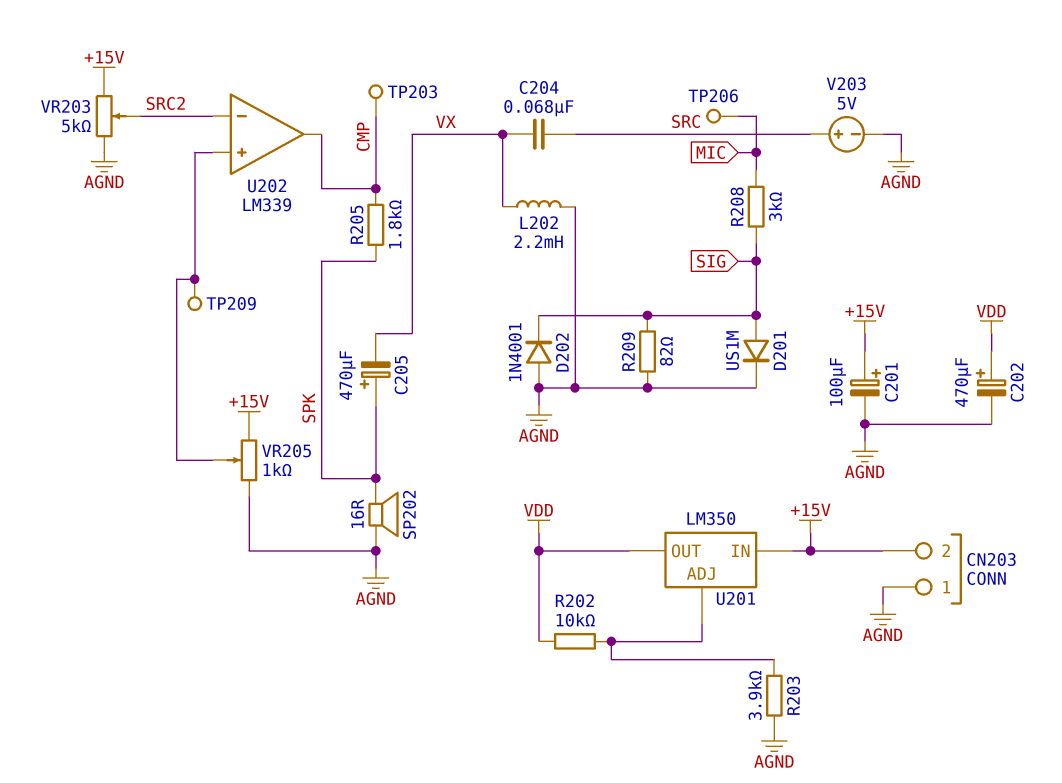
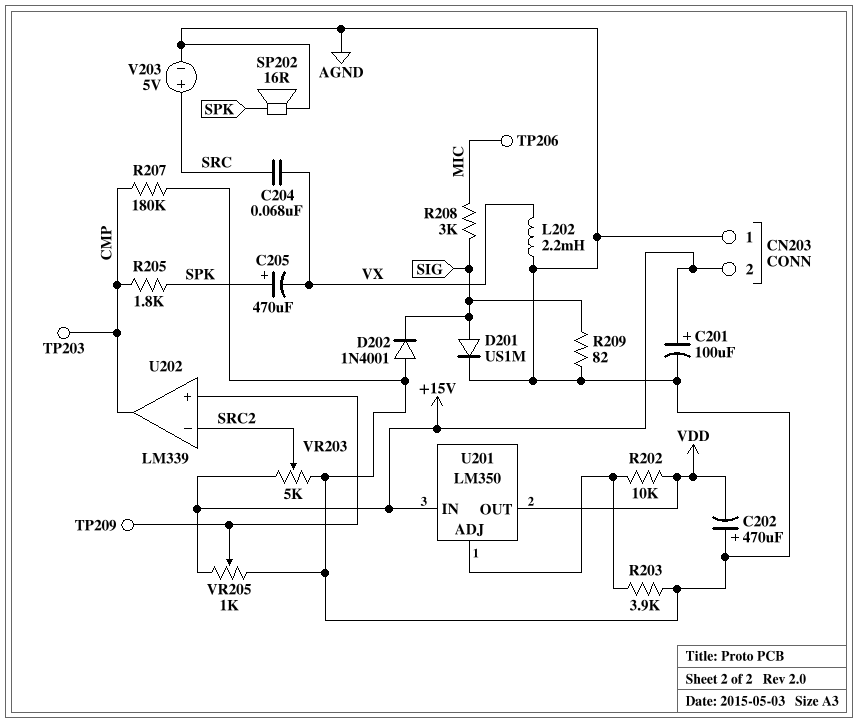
C202: 470uF (plus VDD, minus AGND) -> 470uF (plus AGND, minus VDD)
R207: none -> 180k (AGND, CMP)

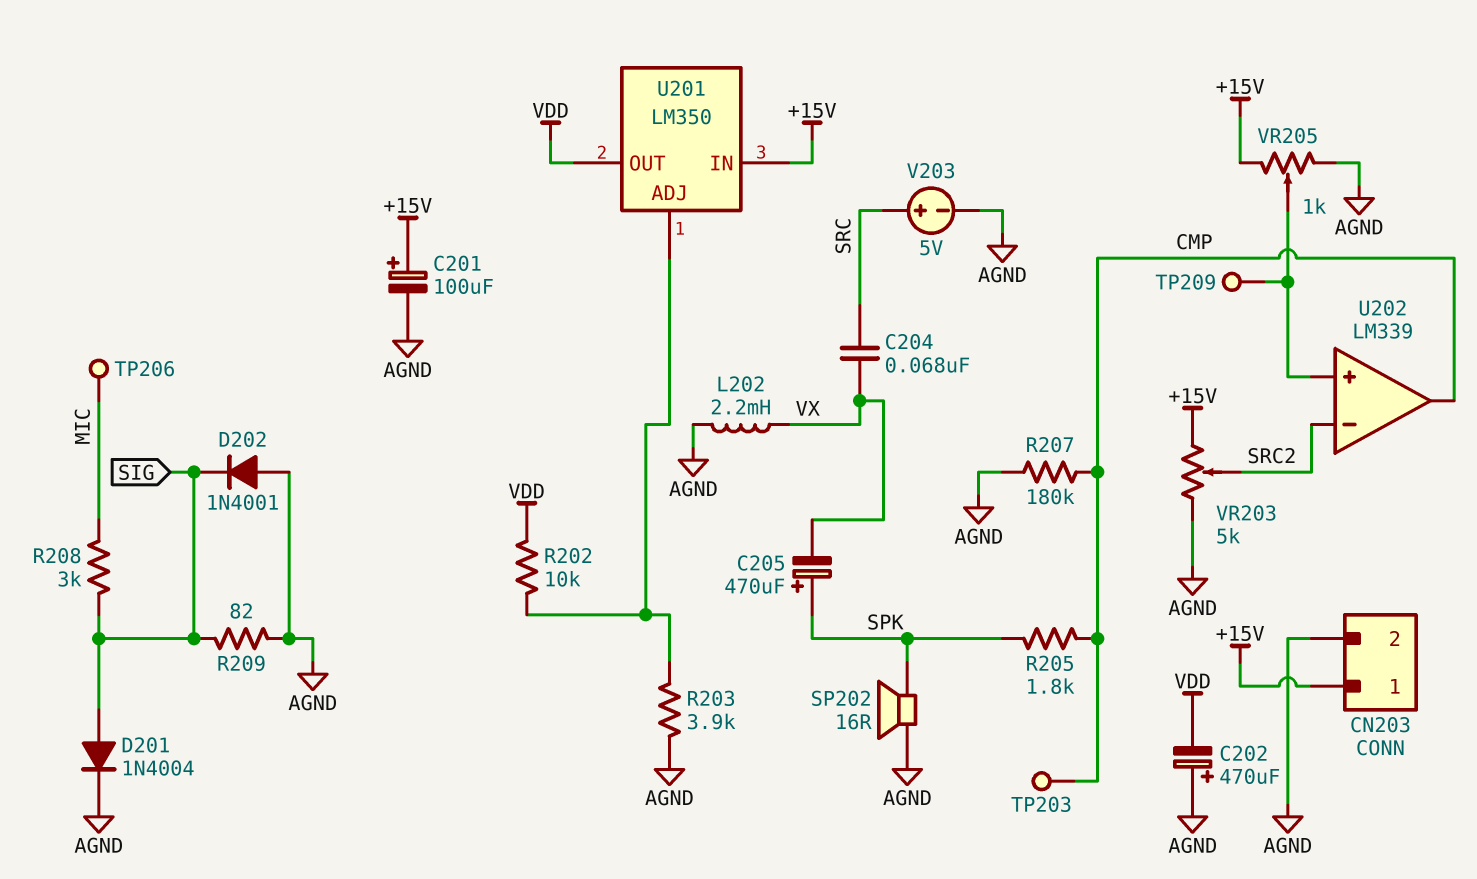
CN203 pin 1: AGND -> +15V
CN203 pin 2: +15V -> AGND
D201: diode US1M (A SIG, K AGND) -> diode 1N4004 (A SIG, K AGND)

